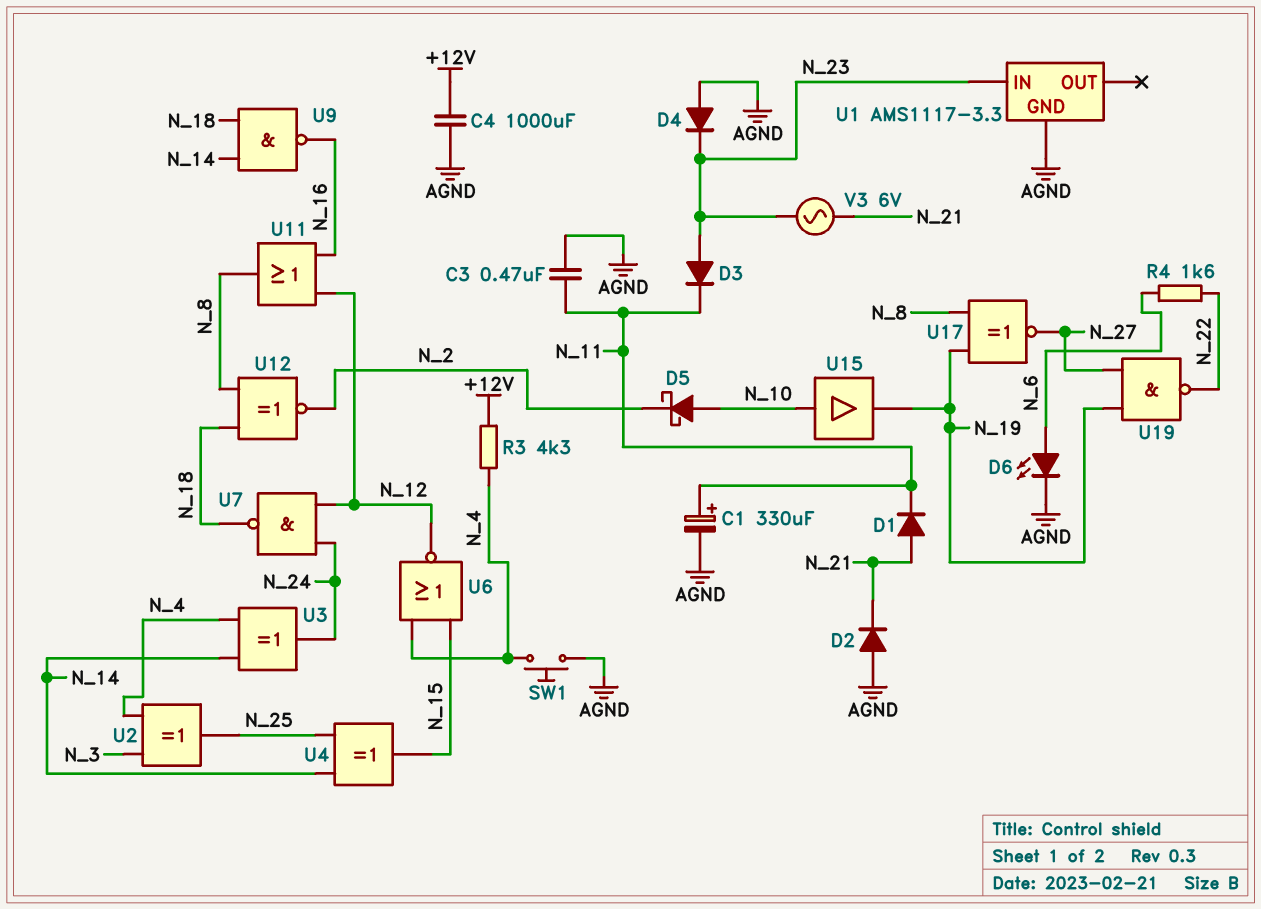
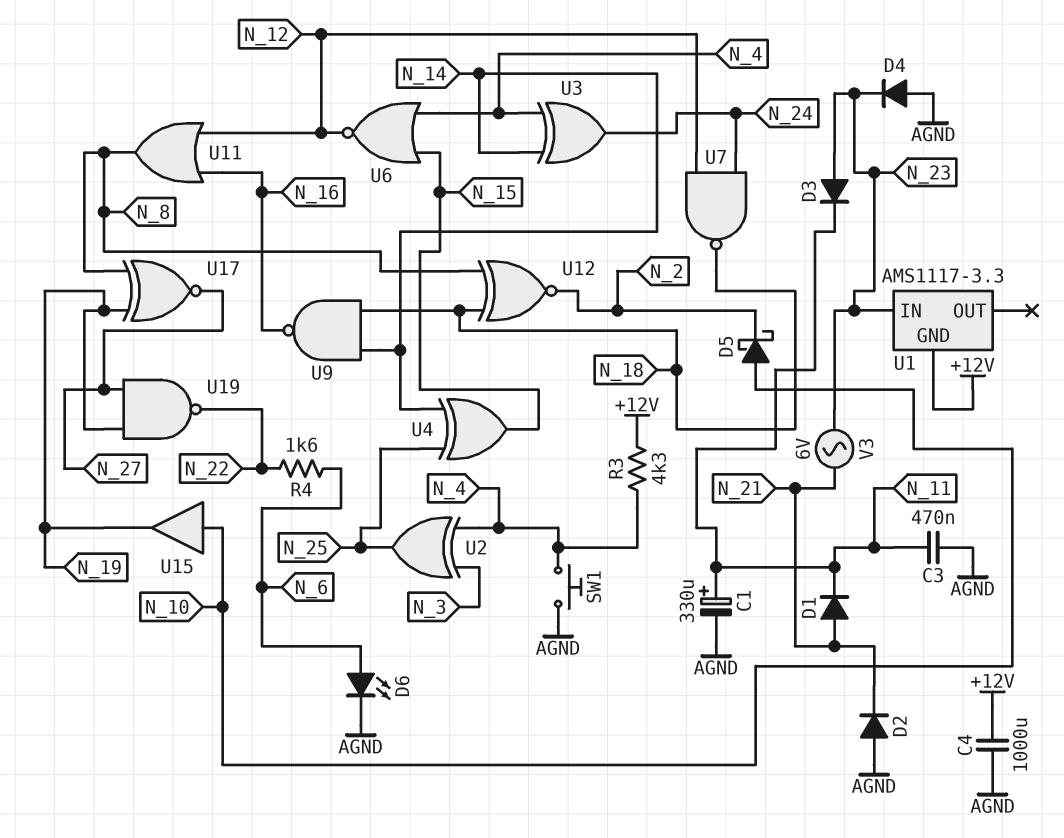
U1 pin GND: AGND -> +12V

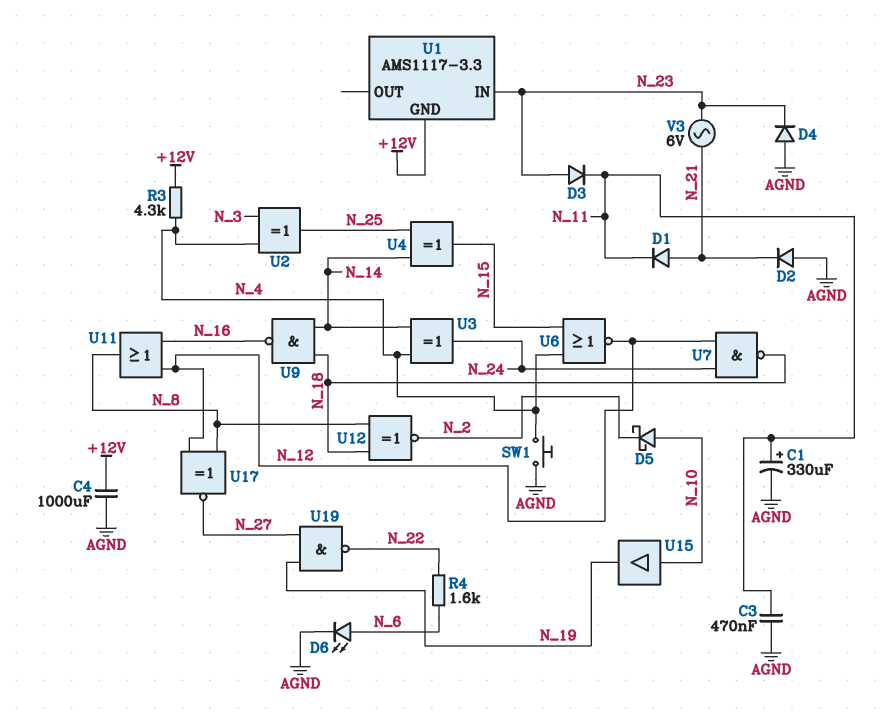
U17: XNOR (in N_8, in N_19, out N_27) -> XNOR (in N_8, in N_12, out N_27)

